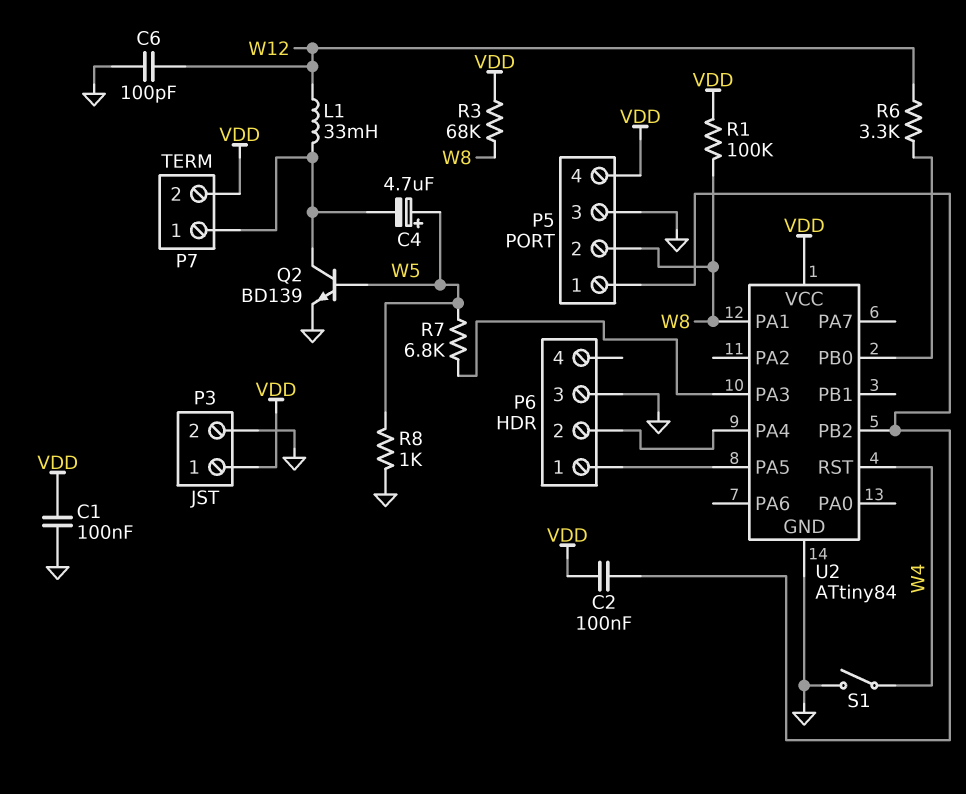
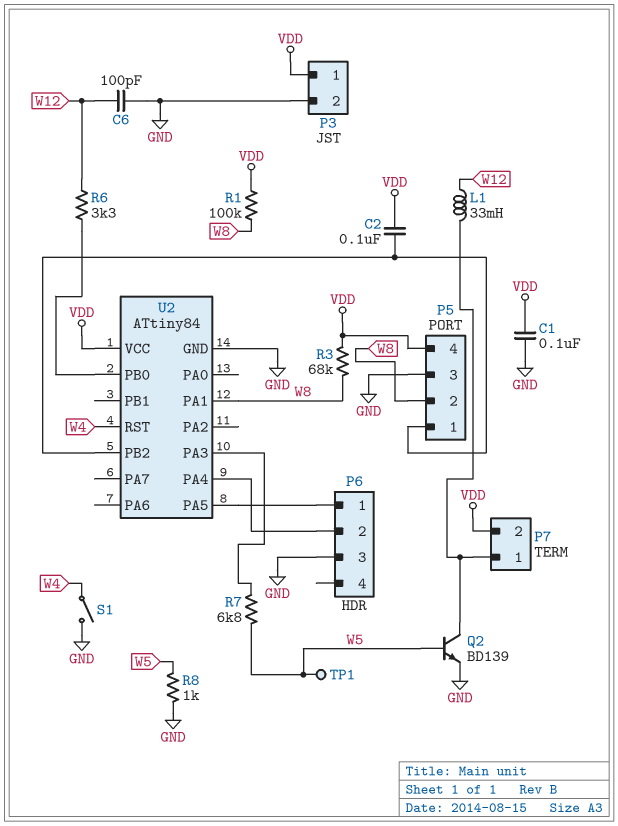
C4: 4.7uF (plus W5, minus P7/1) -> none
TP1: none -> test point (W5)

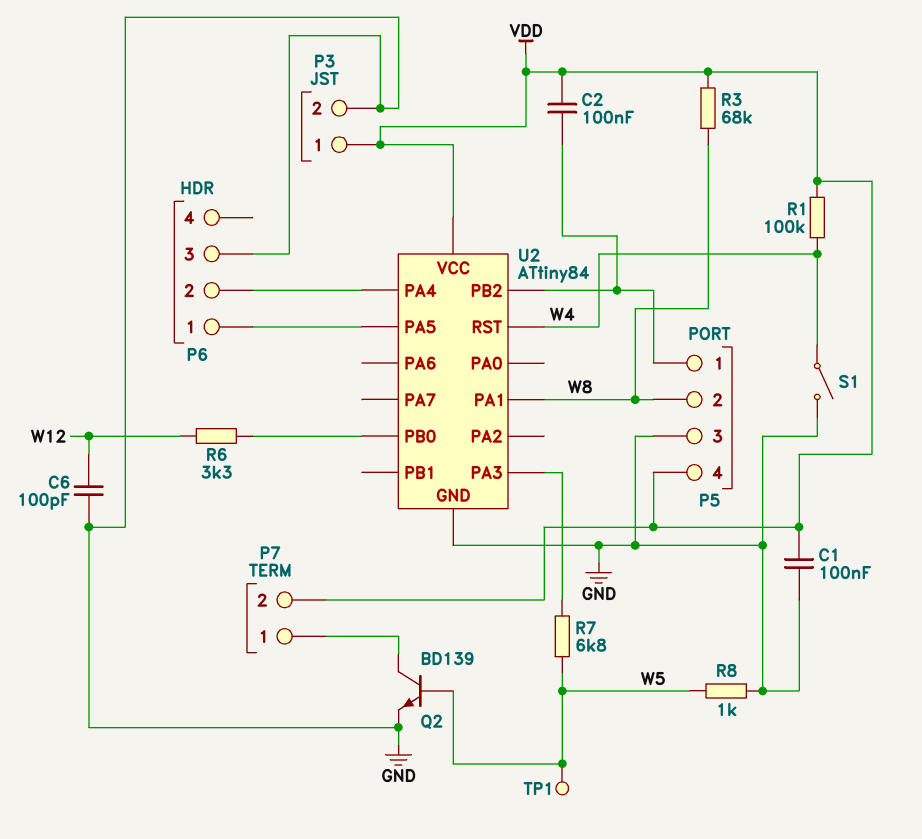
L1: 33mH (P7/1, W12) -> none
R1: 100k (VDD, W8) -> 100k (VDD, W4)

